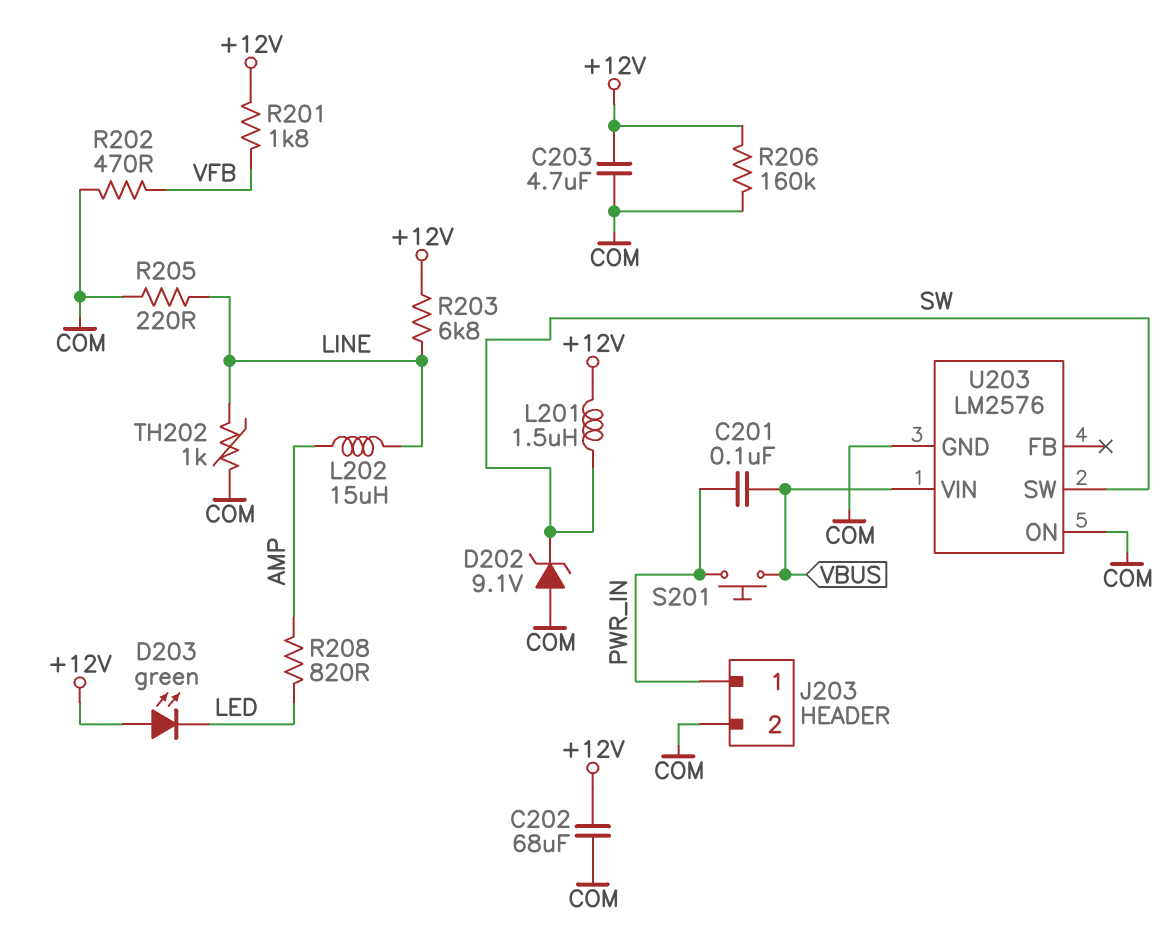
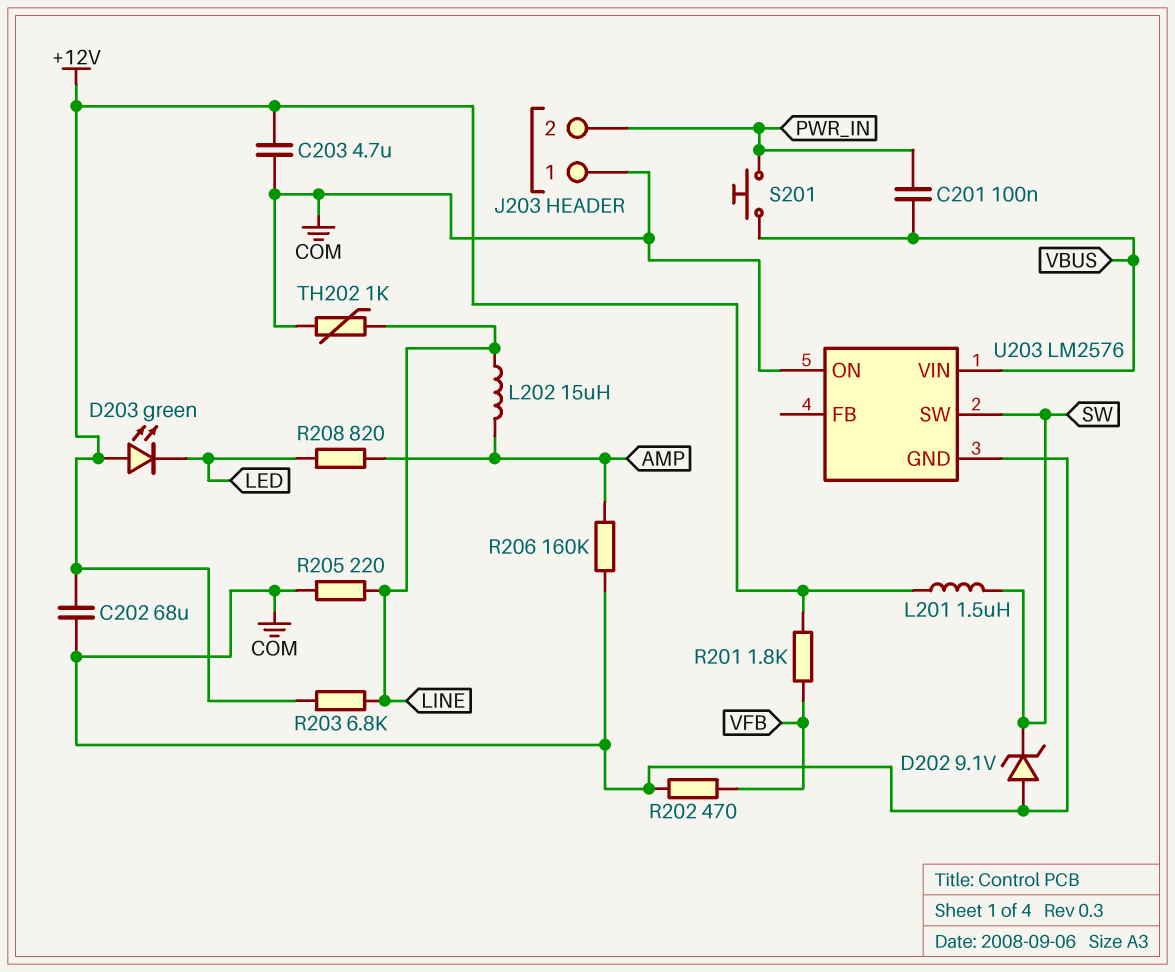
J203 pin 1: PWR_IN -> COM
J203 pin 2: COM -> PWR_IN
R206: 160k (+12V, COM) -> 160k (AMP, COM)

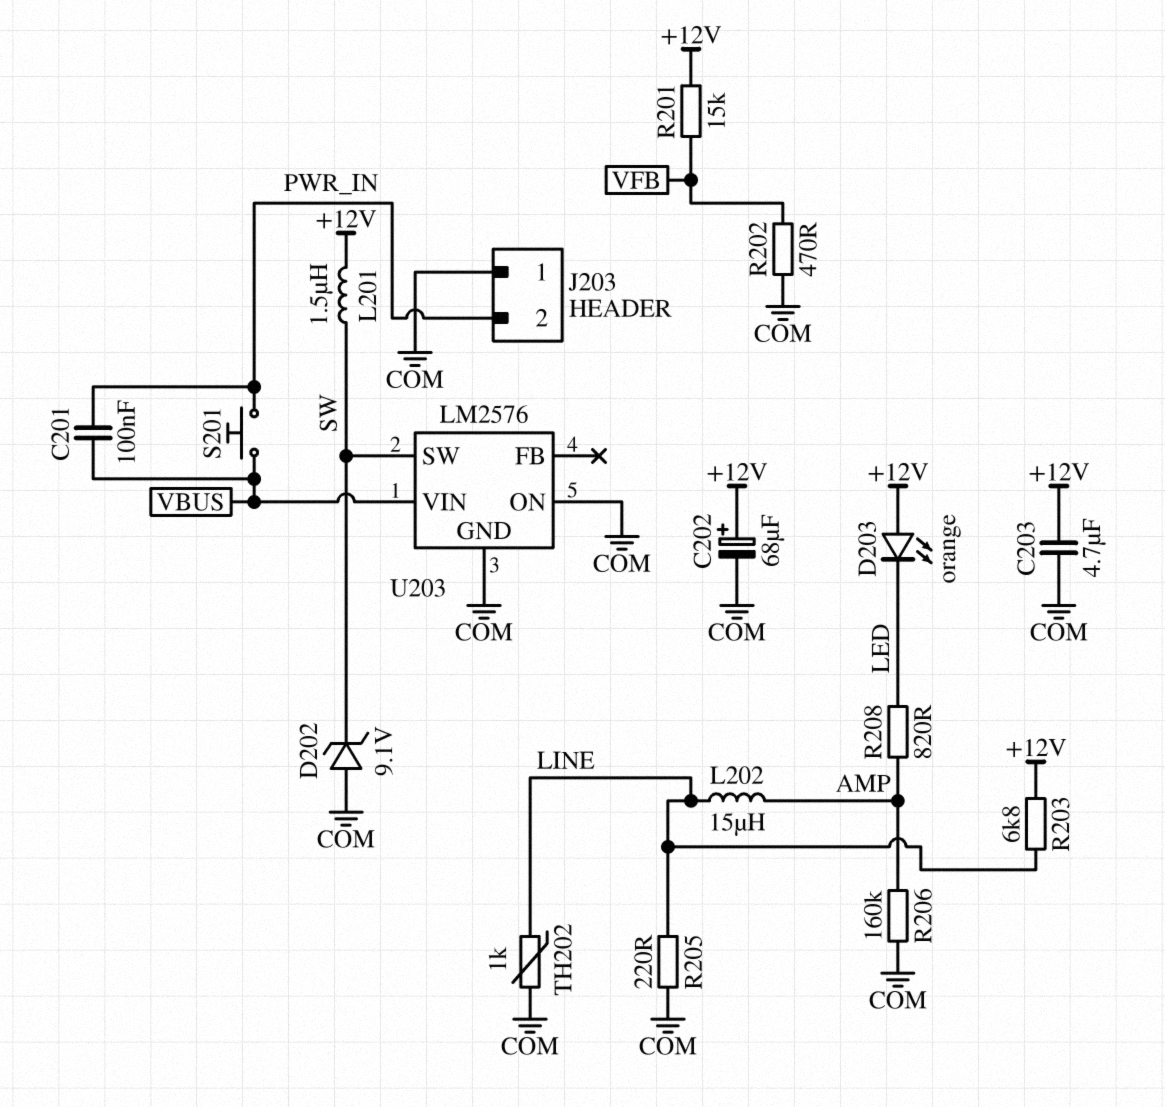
C202: 68uF (+12V, COM) -> 68uF (plus +12V, minus COM)
D203: LED green (A +12V, K LED) -> LED orange (A +12V, K LED)
R201: 1.8k (+12V, VFB) -> 15k (+12V, VFB)

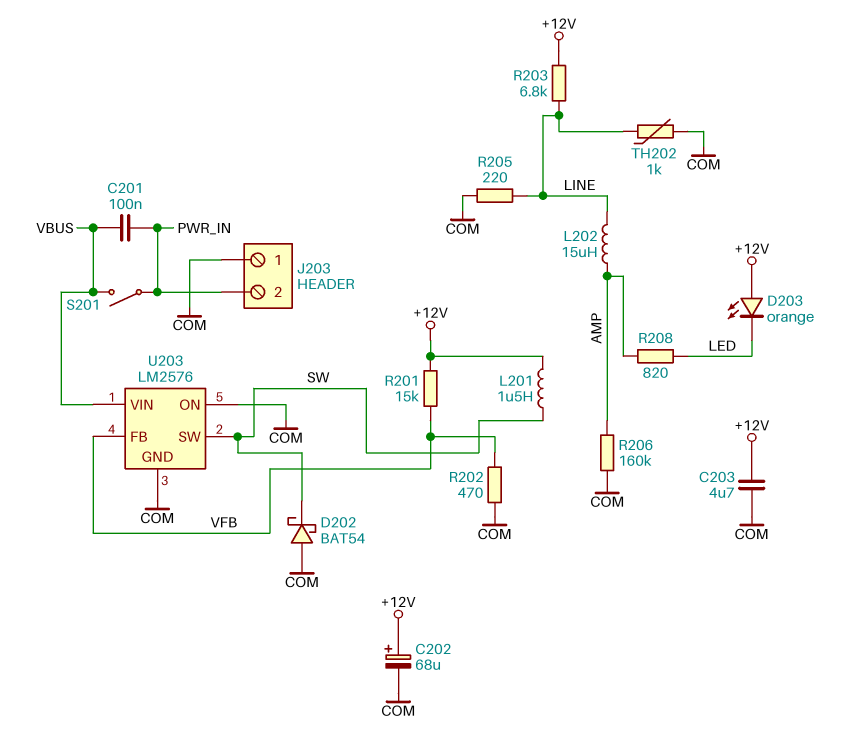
D202: zener 9.1V (A COM, K SW) -> schottky BAT54 (A COM, K SW)
S201: button (PWR_IN, VBUS) -> switch (PWR_IN, VBUS)
U203 pin FB: none -> VFB

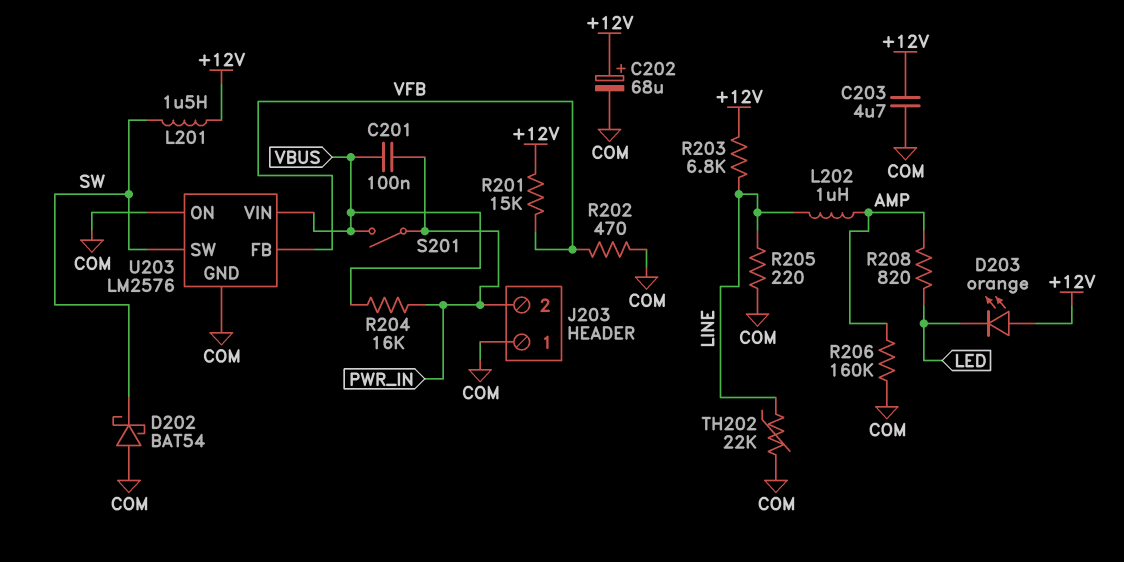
L202: 15uH (AMP, LINE) -> 1uH (AMP, LINE)
R204: none -> 16k (PWR_IN, VBUS)
TH202: 1k (COM, LINE) -> 22k (COM, LINE)

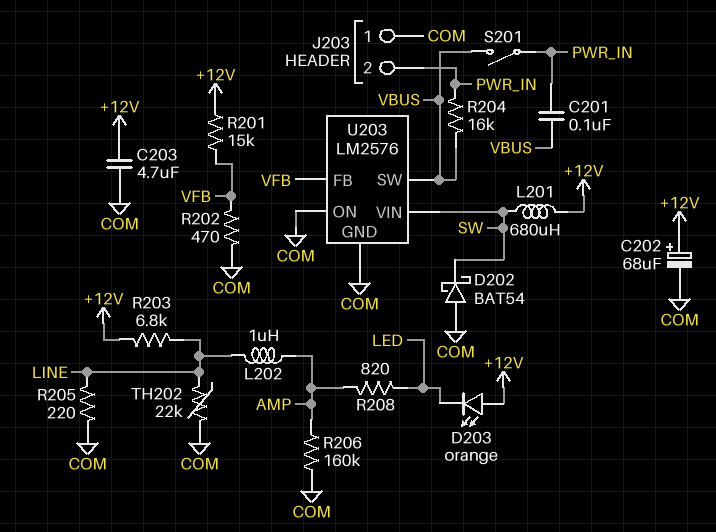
L201: 1.5uH (+12V, SW) -> 680uH (+12V, SW)
U203 pin SW: SW -> VBUS
U203 pin VIN: VBUS -> SW

